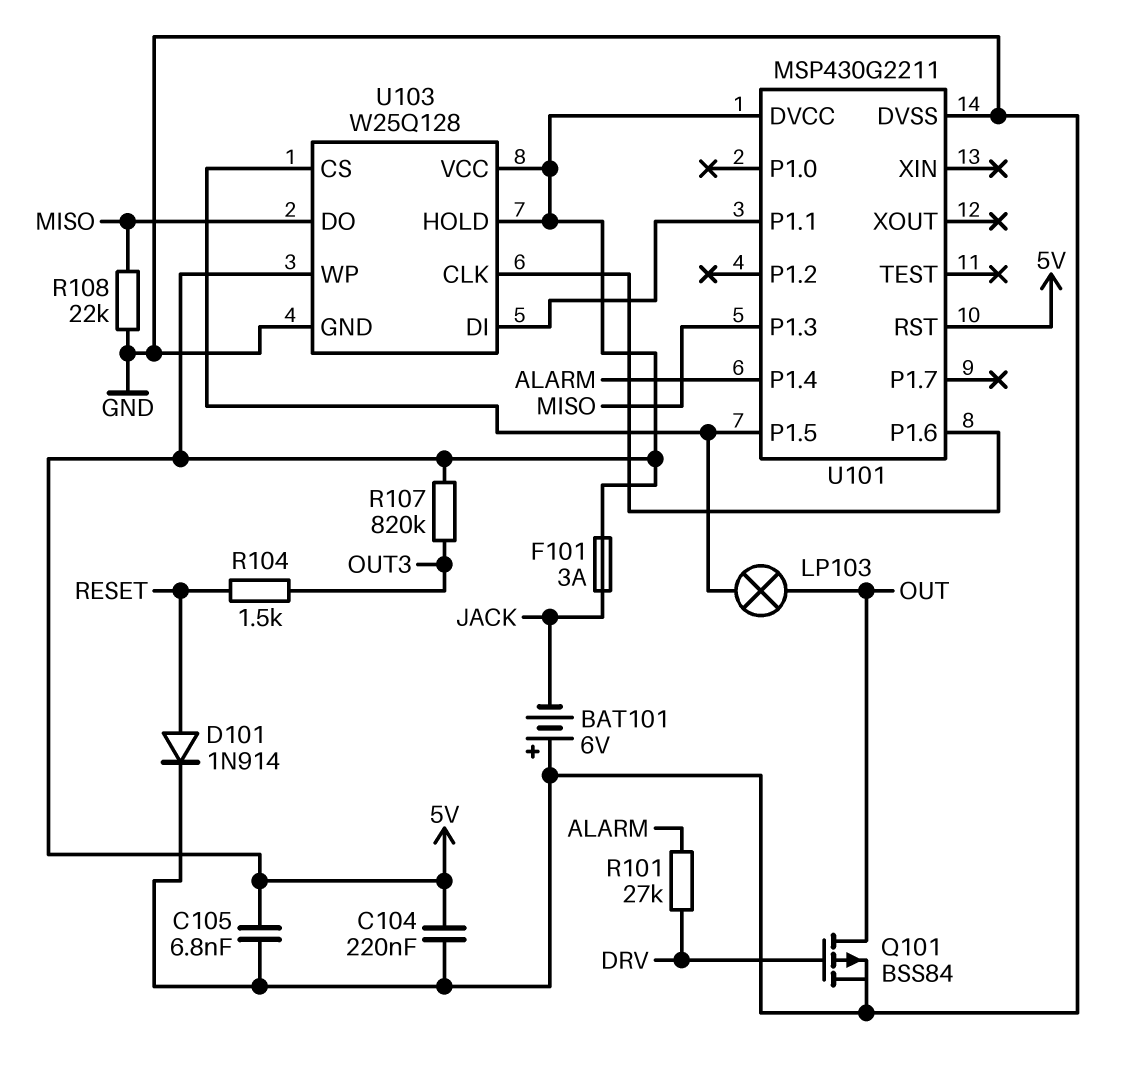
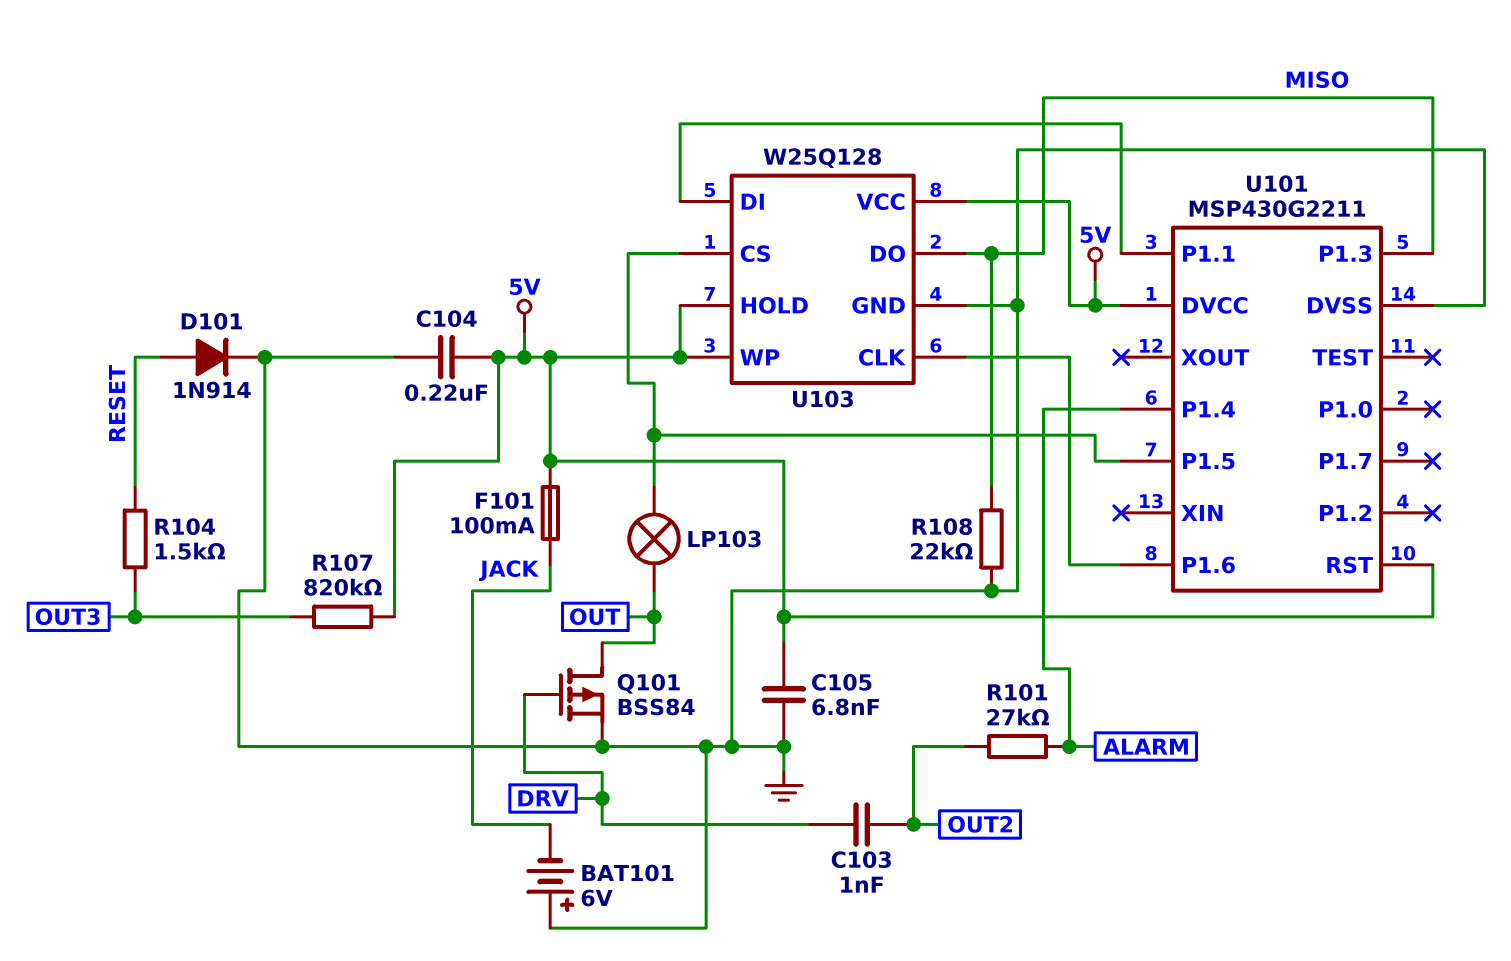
C103: none -> 1nF (DRV, OUT2)
F101: 3A (5V, JACK) -> 100mA (5V, JACK)
R101: 27k (ALARM, DRV) -> 27k (ALARM, OUT2)

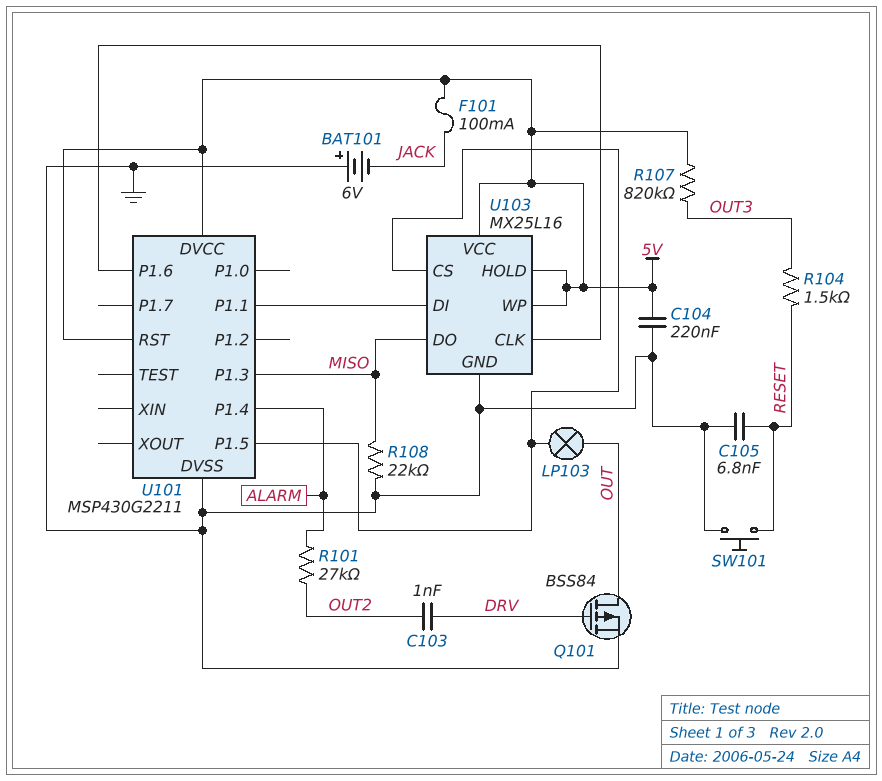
C105: 6.8nF (5V, GND) -> 6.8nF (GND, RESET)
D101: diode 1N914 (A RESET, K GND) -> none
SW101: none -> button (GND, RESET)
U103: W25Q128 -> MX25L16

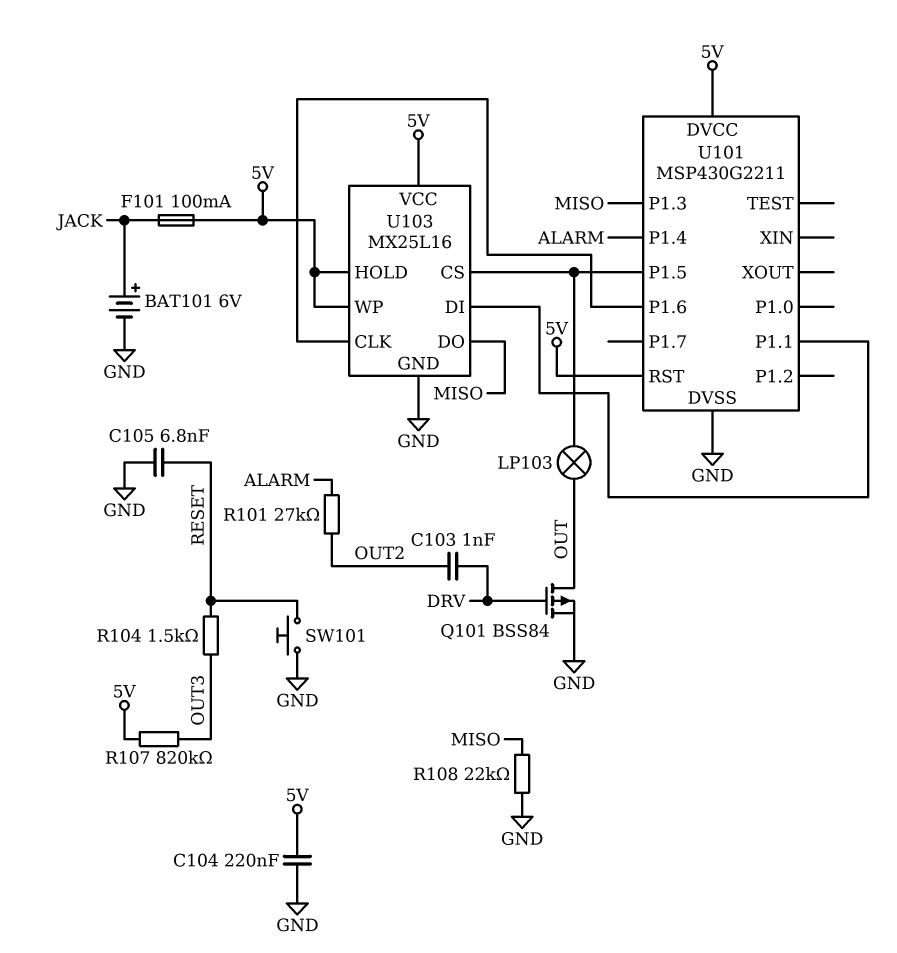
BAT101: 6V (plus GND, minus JACK) -> 6V (plus JACK, minus GND)

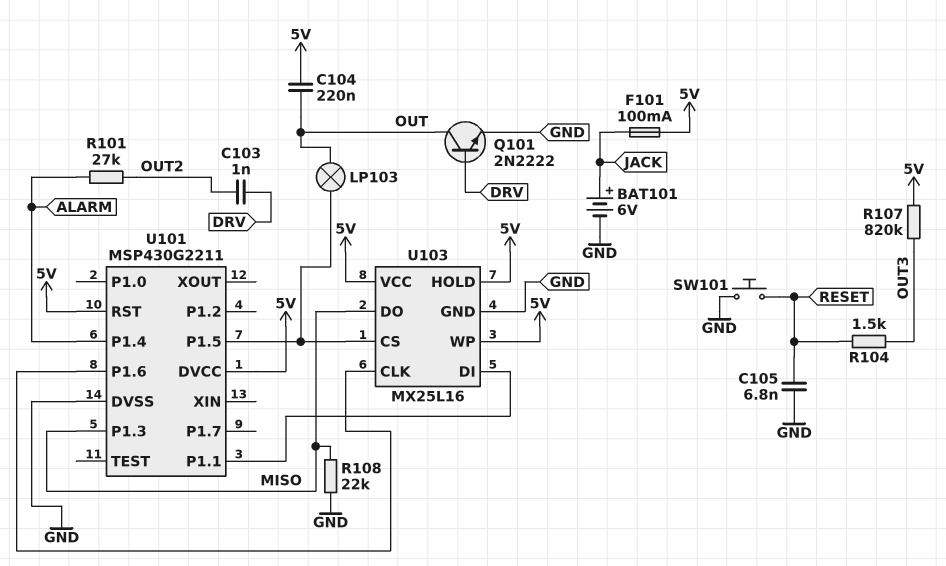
C104: 220nF (5V, GND) -> 220nF (5V, OUT)
Q101: PMOS BSS84 (G DRV, D OUT, S GND) -> NPN 2N2222 (B DRV, C OUT, E GND)

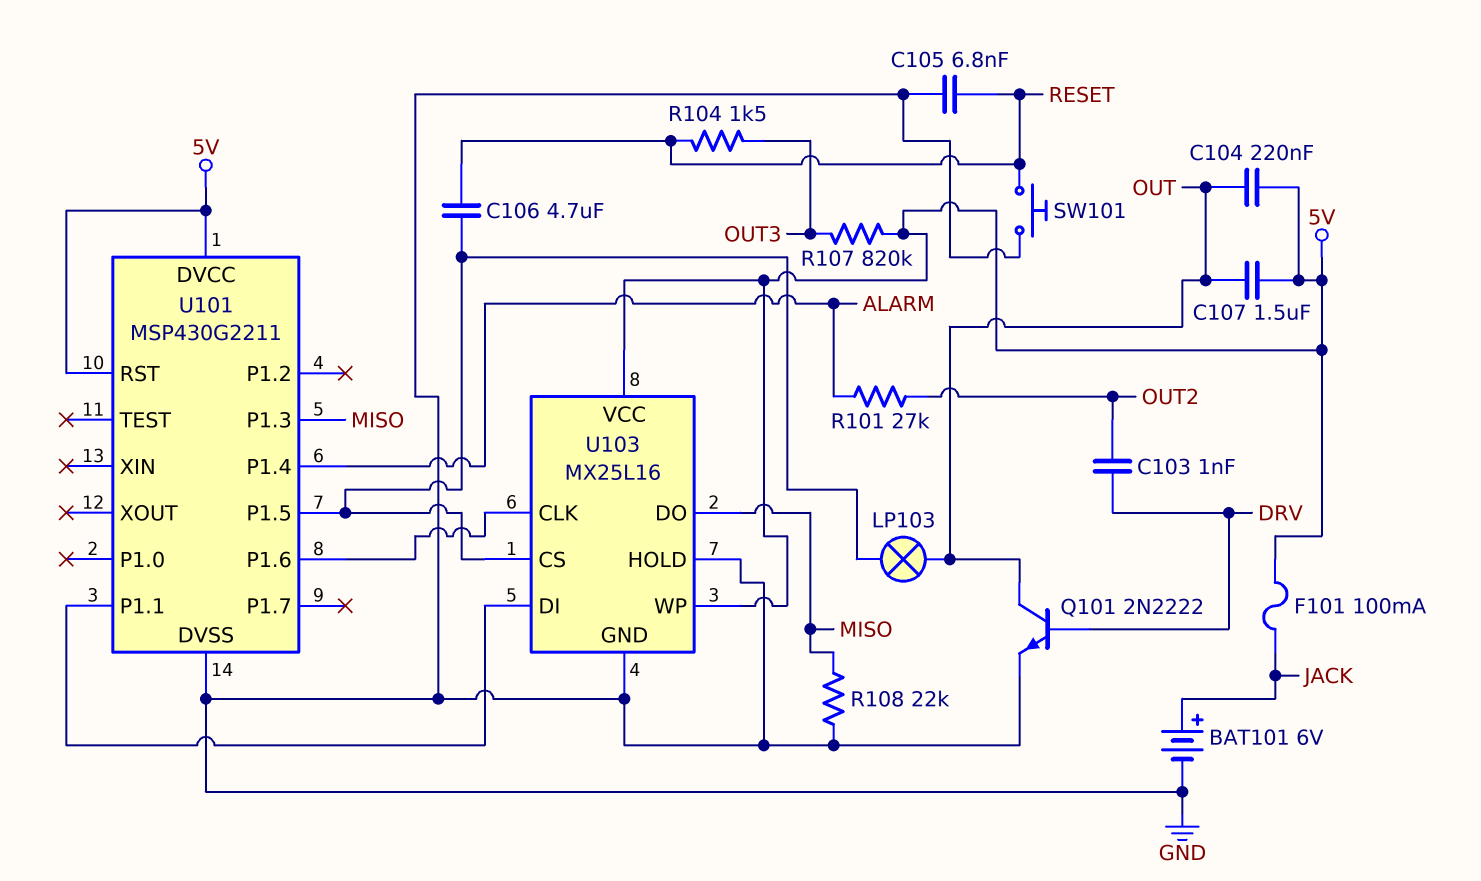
C106: none -> 4.7uF (RESET, U101/P1.5)
C107: none -> 1.5uF (5V, OUT)
U103 pin HOLD: 5V -> GND

